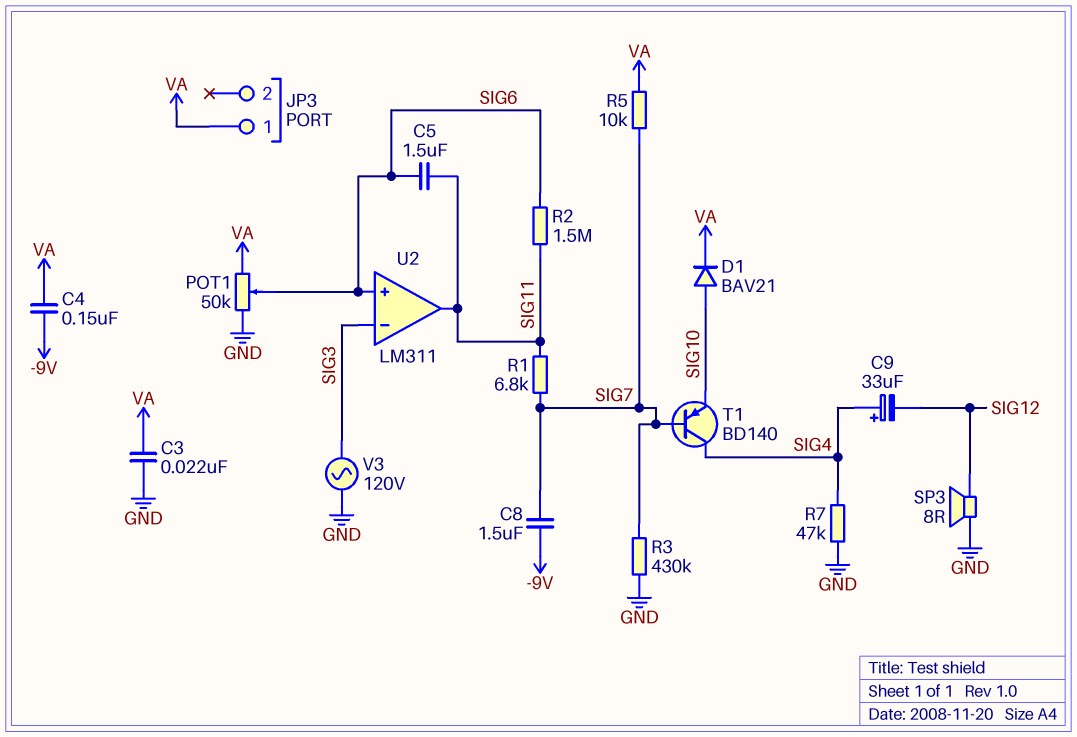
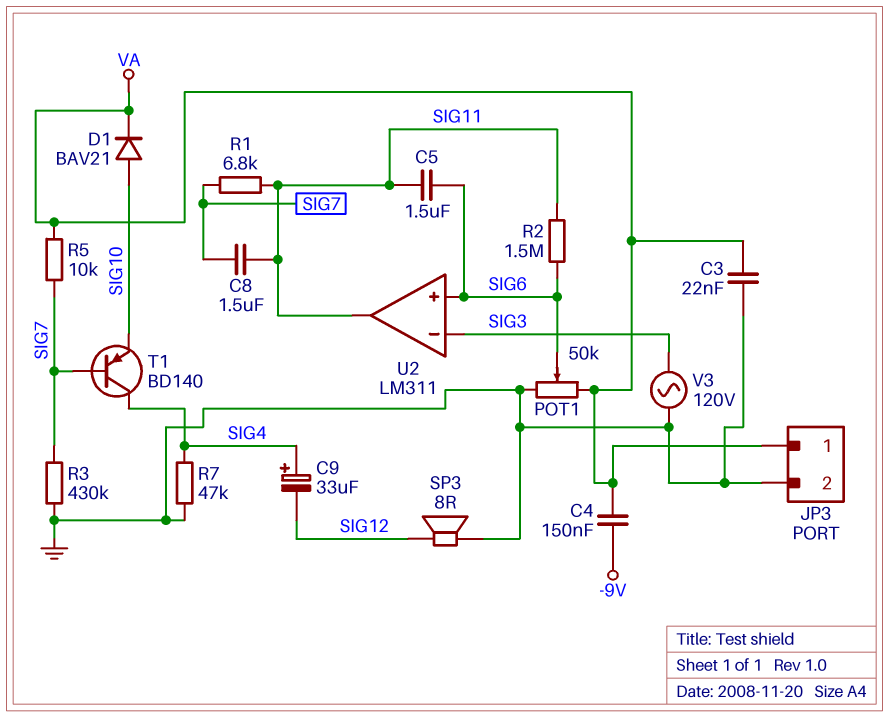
C8: 1.5uF (-9V, SIG7) -> 1.5uF (SIG7, SIG11)
JP3 pin 2: none -> GND

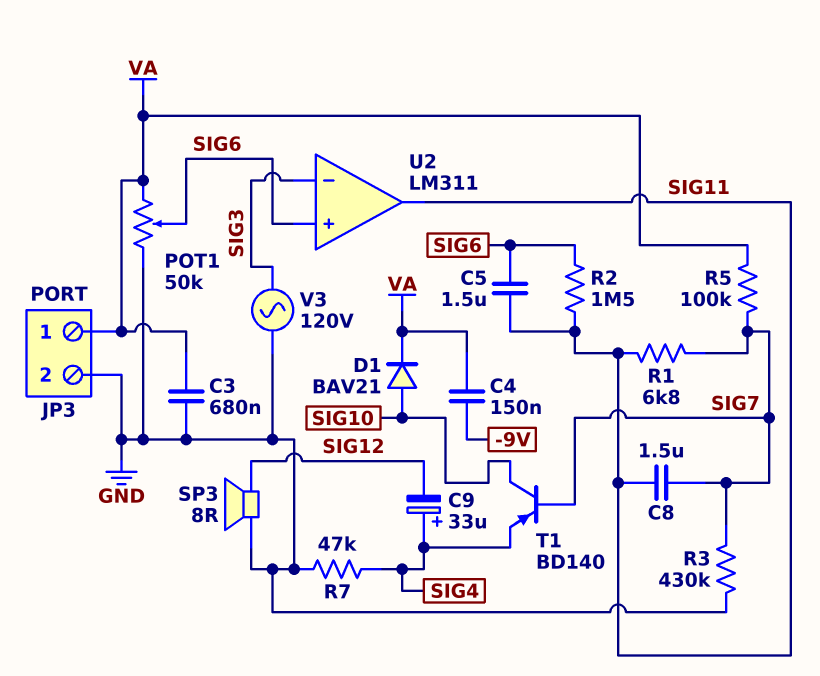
C3: 22nF (GND, VA) -> 680nF (GND, VA)
R5: 10k (SIG7, VA) -> 100k (SIG7, VA)
T1: PNP BD140 (B SIG7, C SIG4, E SIG10) -> PNP BD140 (B SIG7, C SIG10, E SIG4)

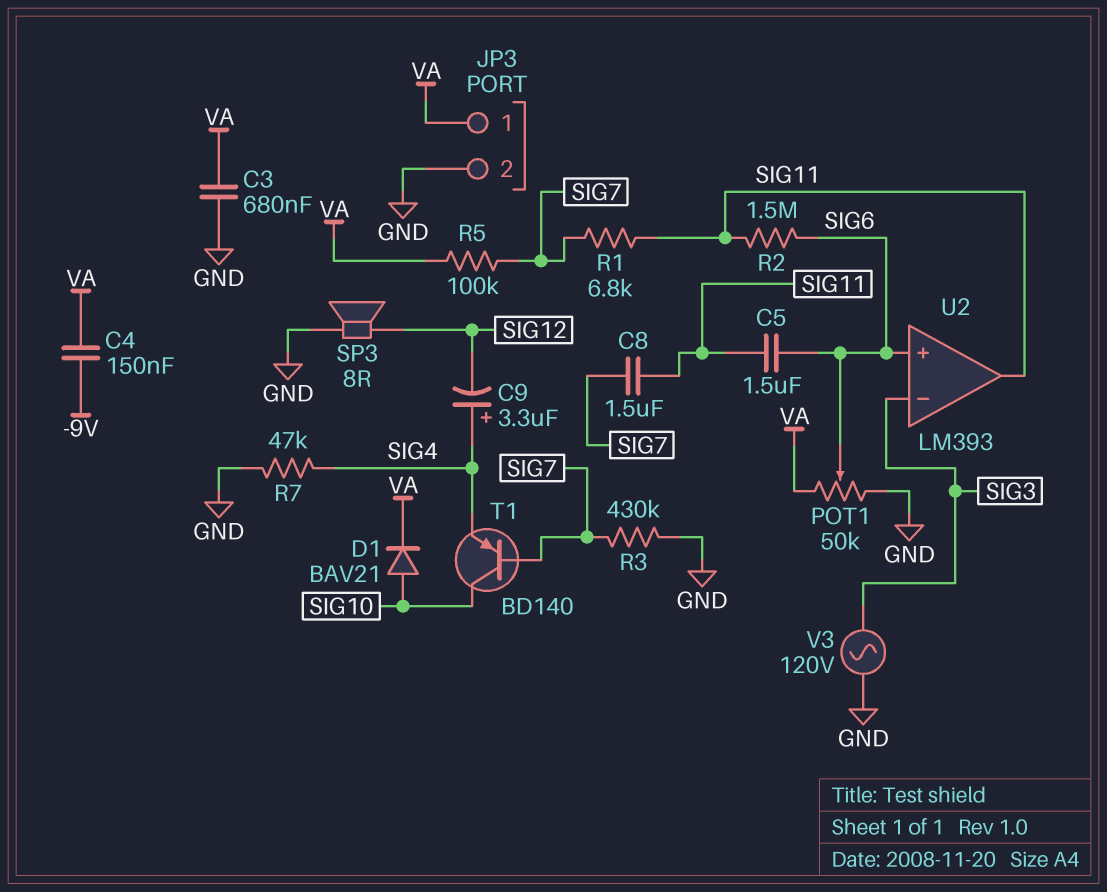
C9: 33uF (plus SIG4, minus SIG12) -> 3.3uF (plus SIG4, minus SIG12)
U2: LM311 -> LM393

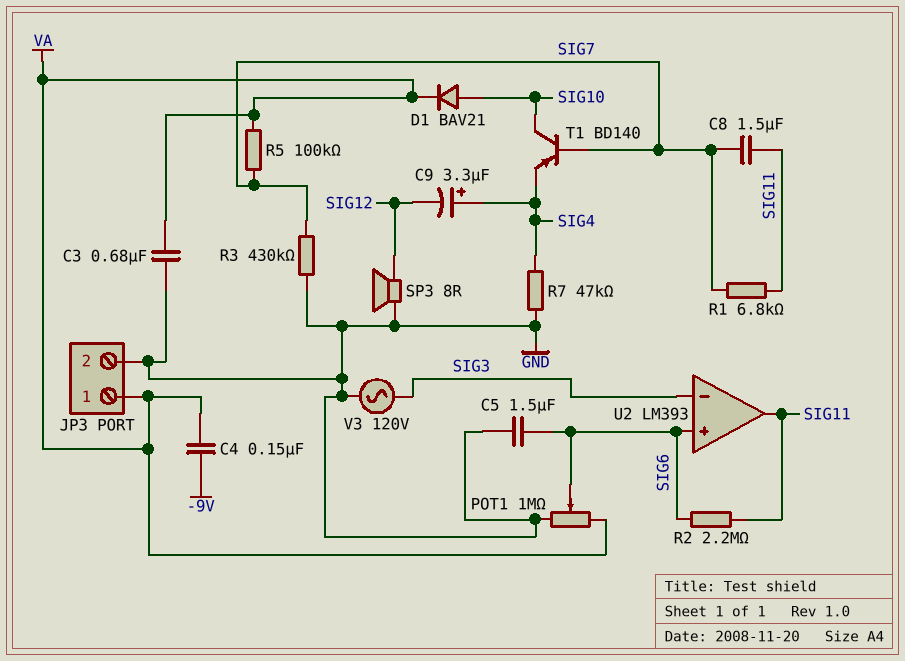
C5: 1.5uF (SIG6, SIG11) -> 1.5uF (GND, SIG6)
POT1: 50k (GND, VA, wiper SIG6) -> 1M (GND, VA, wiper SIG6)
R2: 1.5M (SIG6, SIG11) -> 2.2M (SIG6, SIG11)

